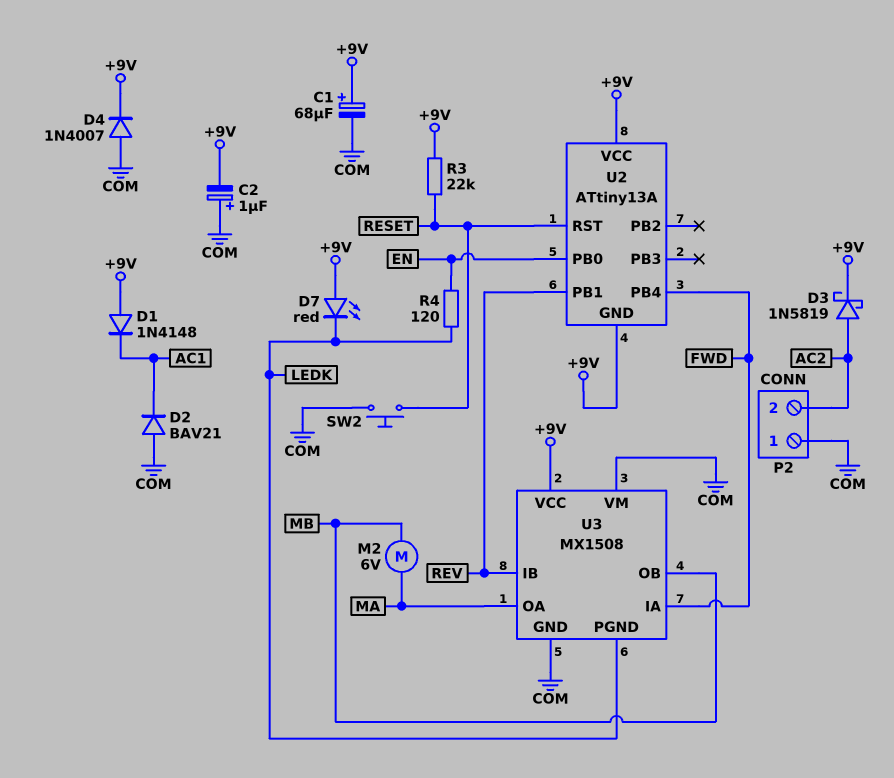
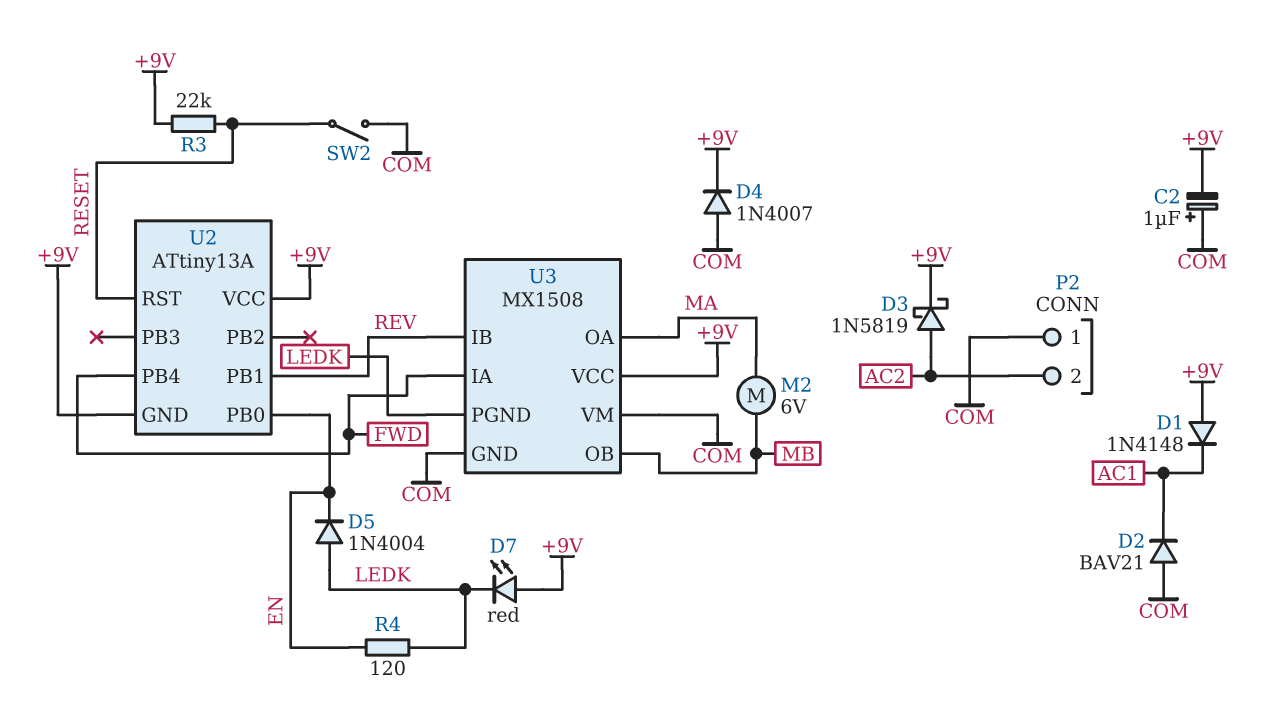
C1: 68uF (plus +9V, minus COM) -> none
D5: none -> diode 1N4004 (A LEDK, K EN)
SW2: button (COM, RESET) -> switch (COM, RESET)

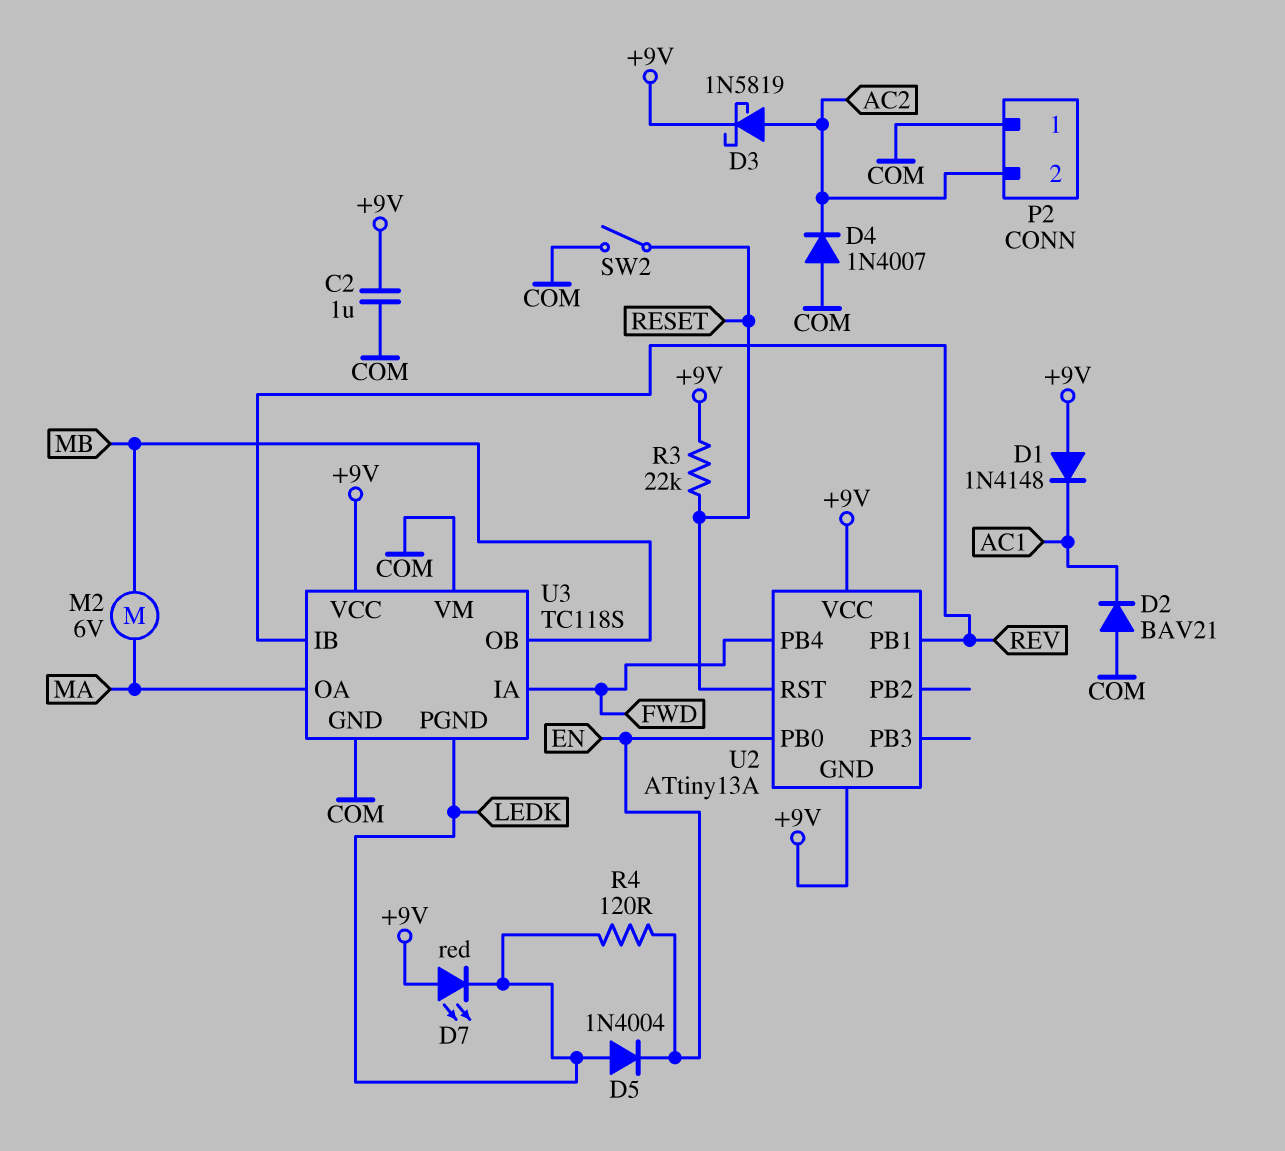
C2: 1uF (plus COM, minus +9V) -> 1uF (+9V, COM)
D4: diode 1N4007 (A COM, K +9V) -> diode 1N4007 (A COM, K AC2)
U3: MX1508 -> TC118S

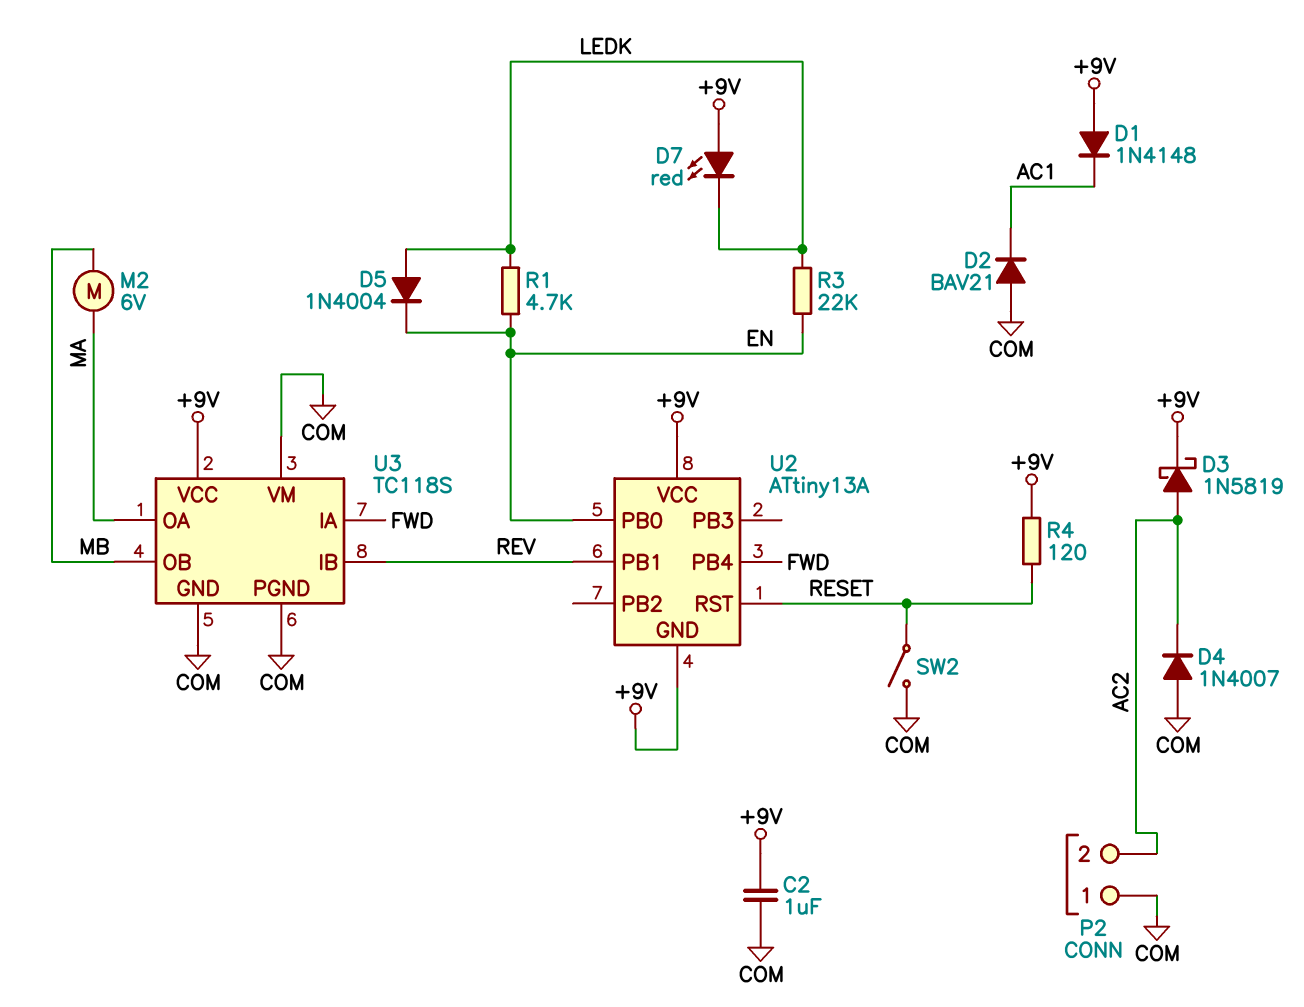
R1: none -> 4.7k (EN, LEDK)
R3: 22k (+9V, RESET) -> 22k (EN, LEDK)
R4: 120 (EN, LEDK) -> 120 (+9V, RESET)
U3 pin PGND: LEDK -> COM

